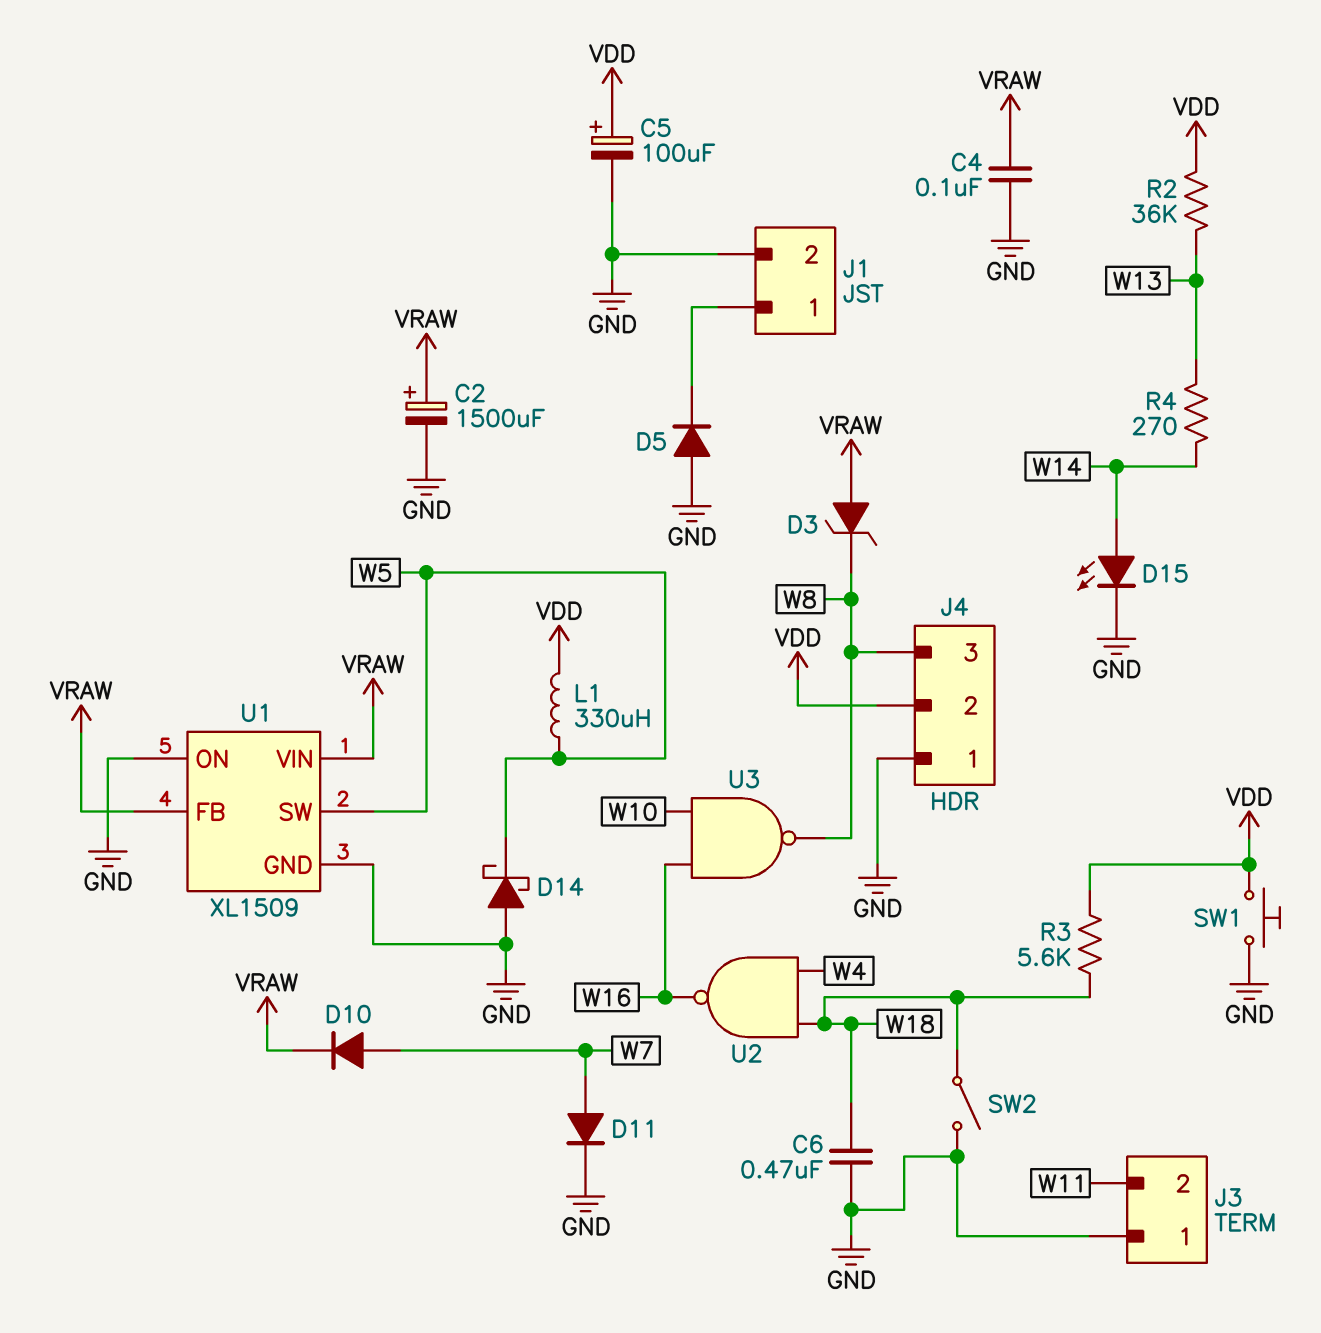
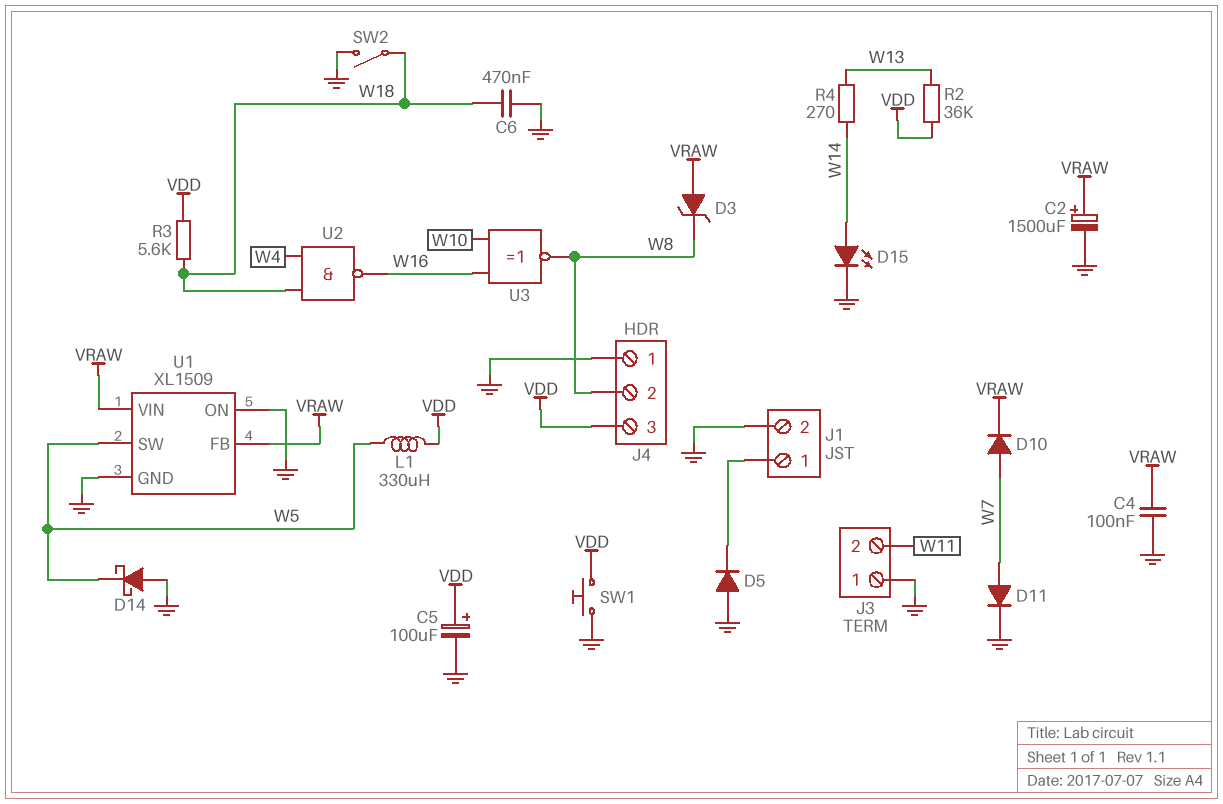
J4 pin 2: VDD -> W8
J4 pin 3: W8 -> VDD
U3: NAND (in W10, in W16, out W8) -> XNOR (in W10, in W16, out W8)

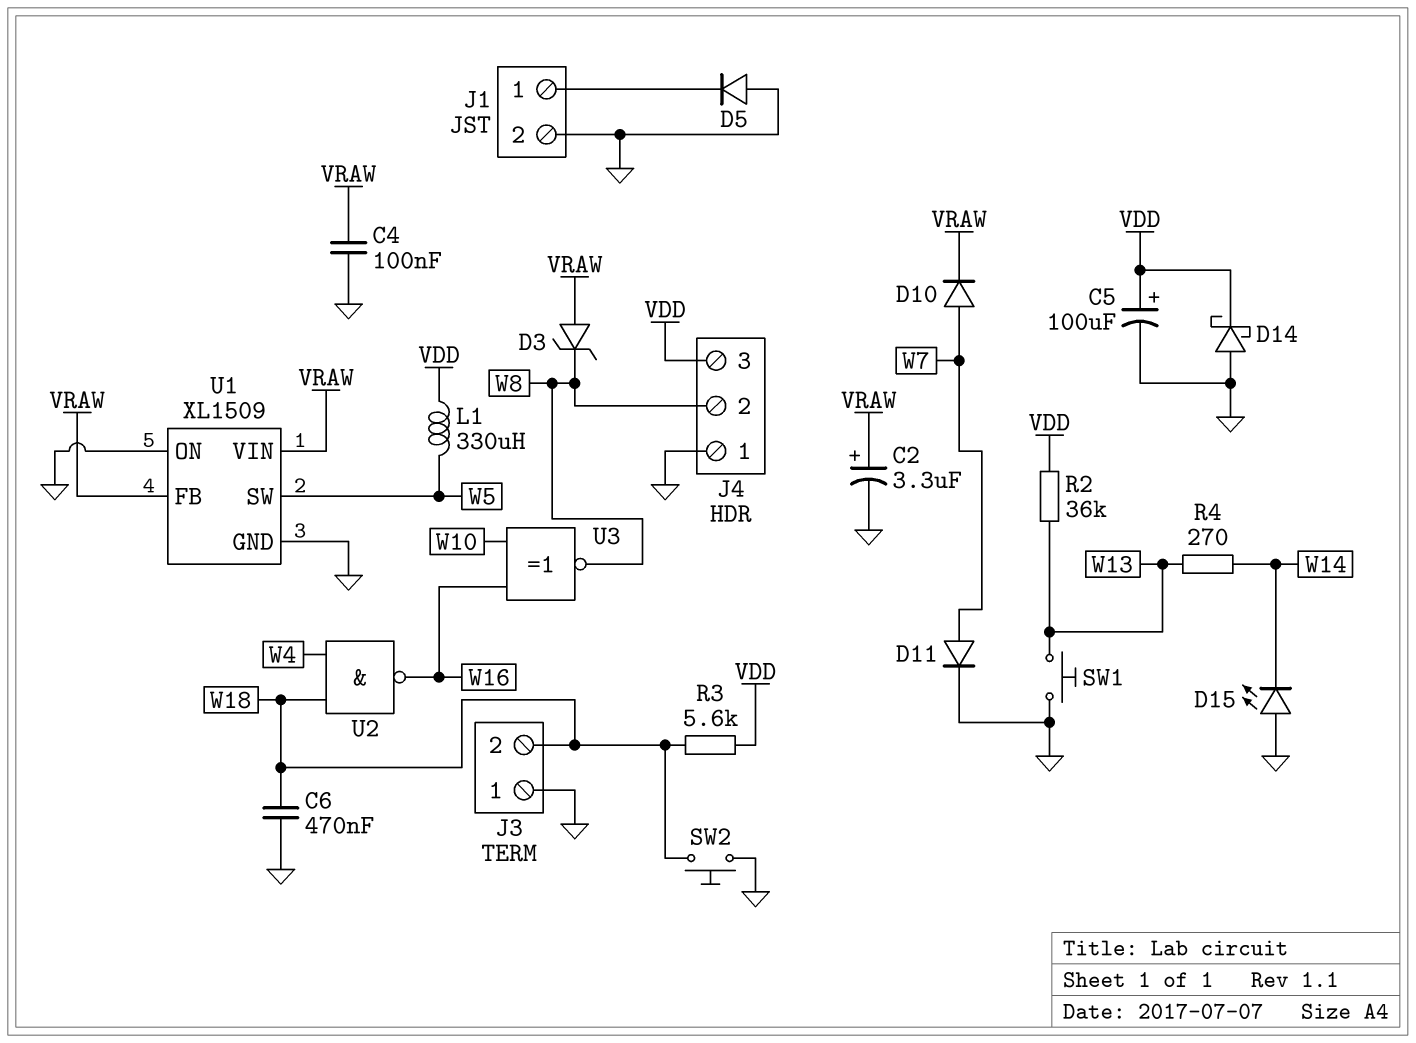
C2: 1500uF (plus VRAW, minus GND) -> 3.3uF (plus VRAW, minus GND)
D14: schottky (A GND, K W5) -> schottky (A GND, K VDD)
D15: LED (A W14, K GND) -> LED (A GND, K W14)
J3 pin 2: W11 -> W18
SW1: button (GND, VDD) -> button (GND, W13)
SW2: switch (GND, W18) -> button (GND, W18)

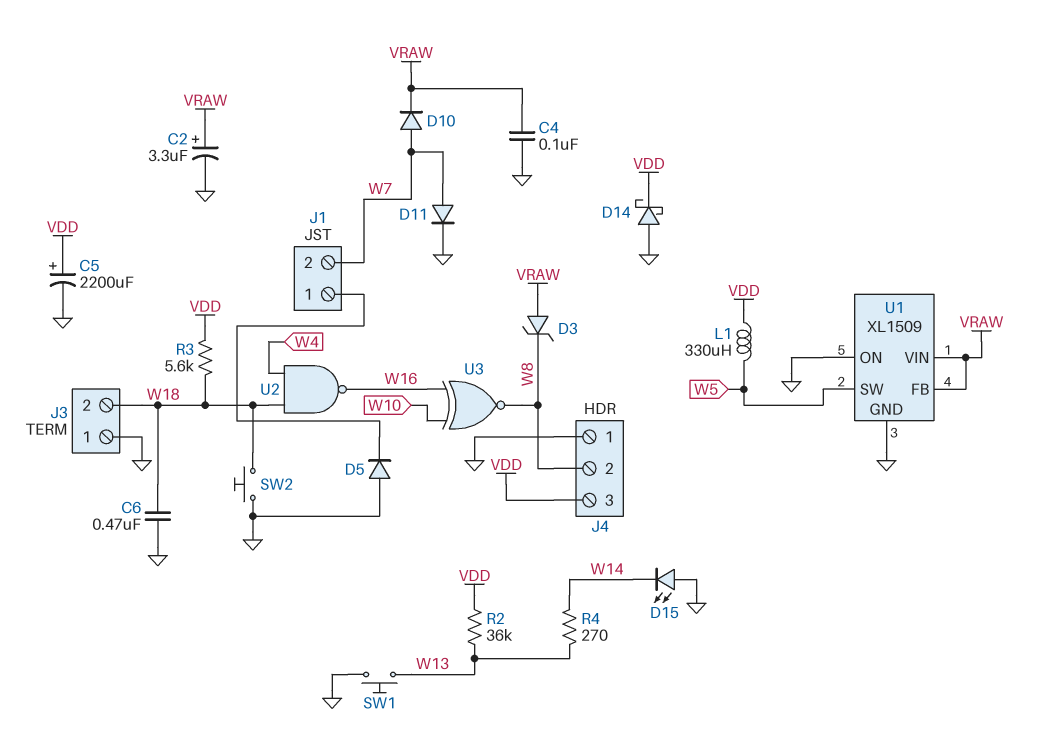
C5: 100uF (plus VDD, minus GND) -> 2200uF (plus VDD, minus GND)
J1 pin 2: GND -> W7

